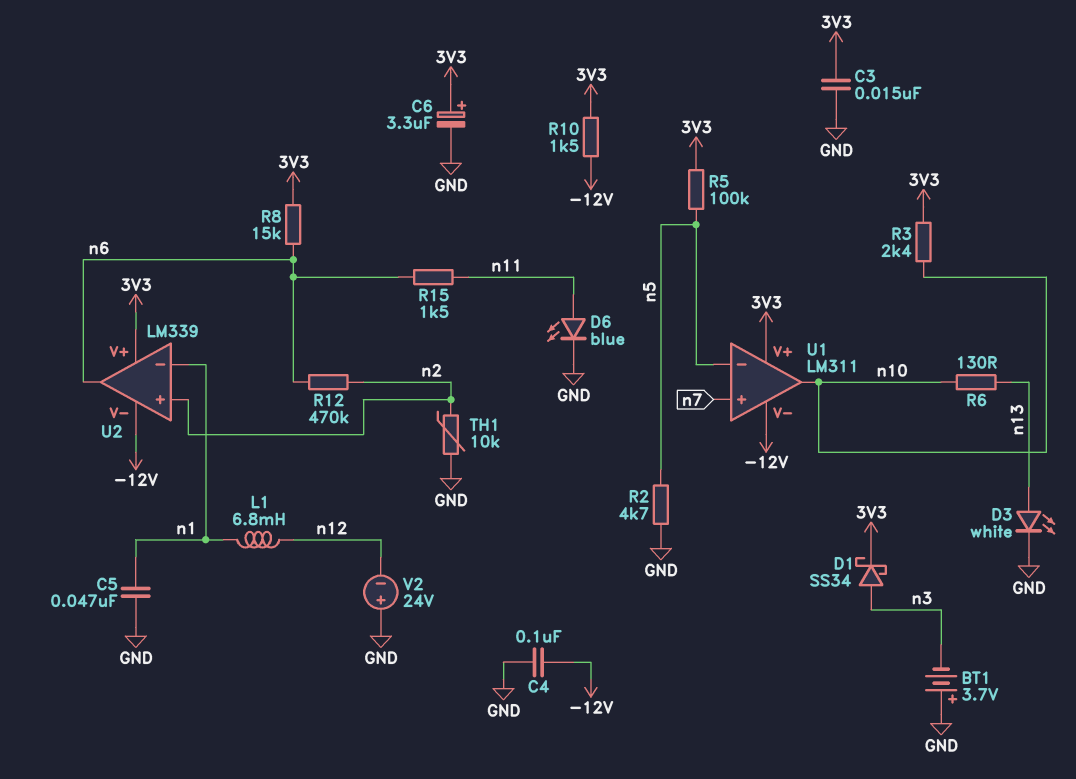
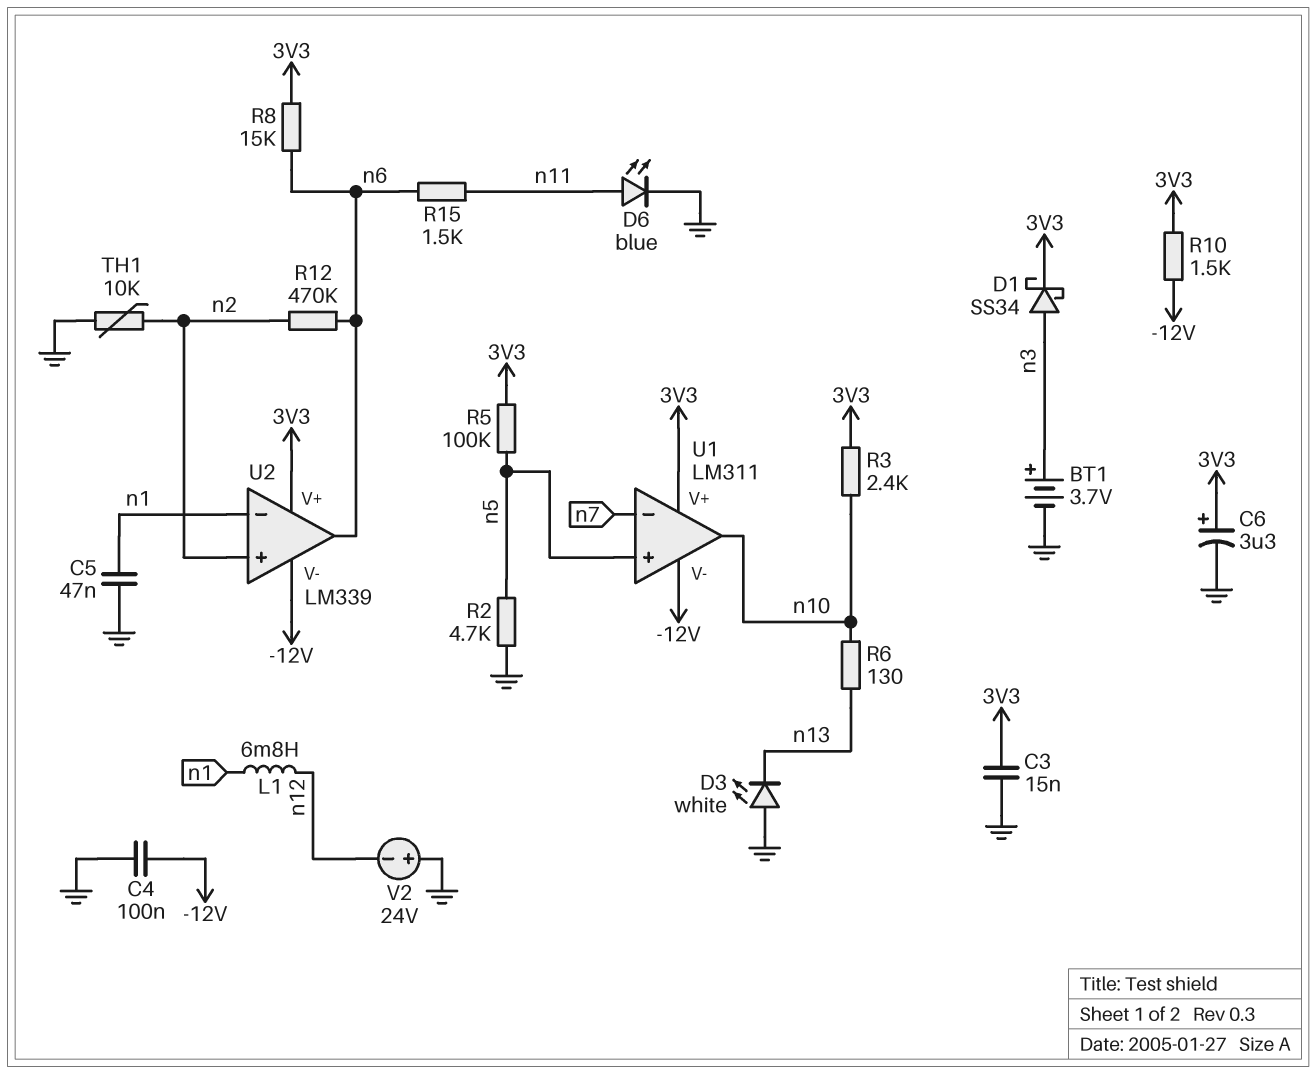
BT1: 3.7V (plus GND, minus n3) -> 3.7V (plus n3, minus GND)
D3: LED white (A n13, K GND) -> LED white (A GND, K n13)
U1 pin in+: n7 -> n5
U1 pin in-: n5 -> n7

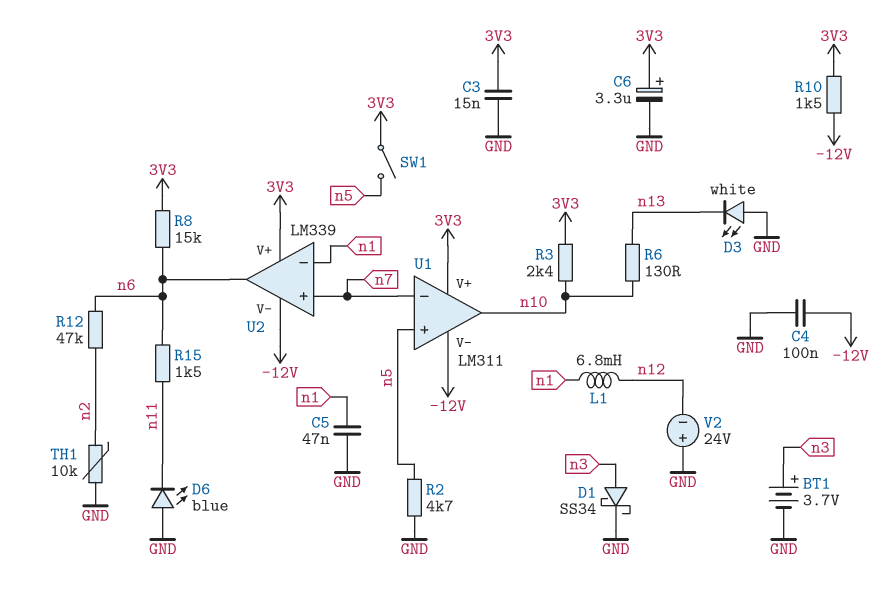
D1: schottky SS34 (A n3, K 3V3) -> schottky SS34 (A n3, K GND)
D6: LED blue (A n11, K GND) -> LED blue (A GND, K n11)
R5: 100k (3V3, n5) -> none
R12: 470k (n2, n6) -> 47k (n2, n6)
SW1: none -> switch (3V3, n5)
U2 pin in+: n2 -> n7

